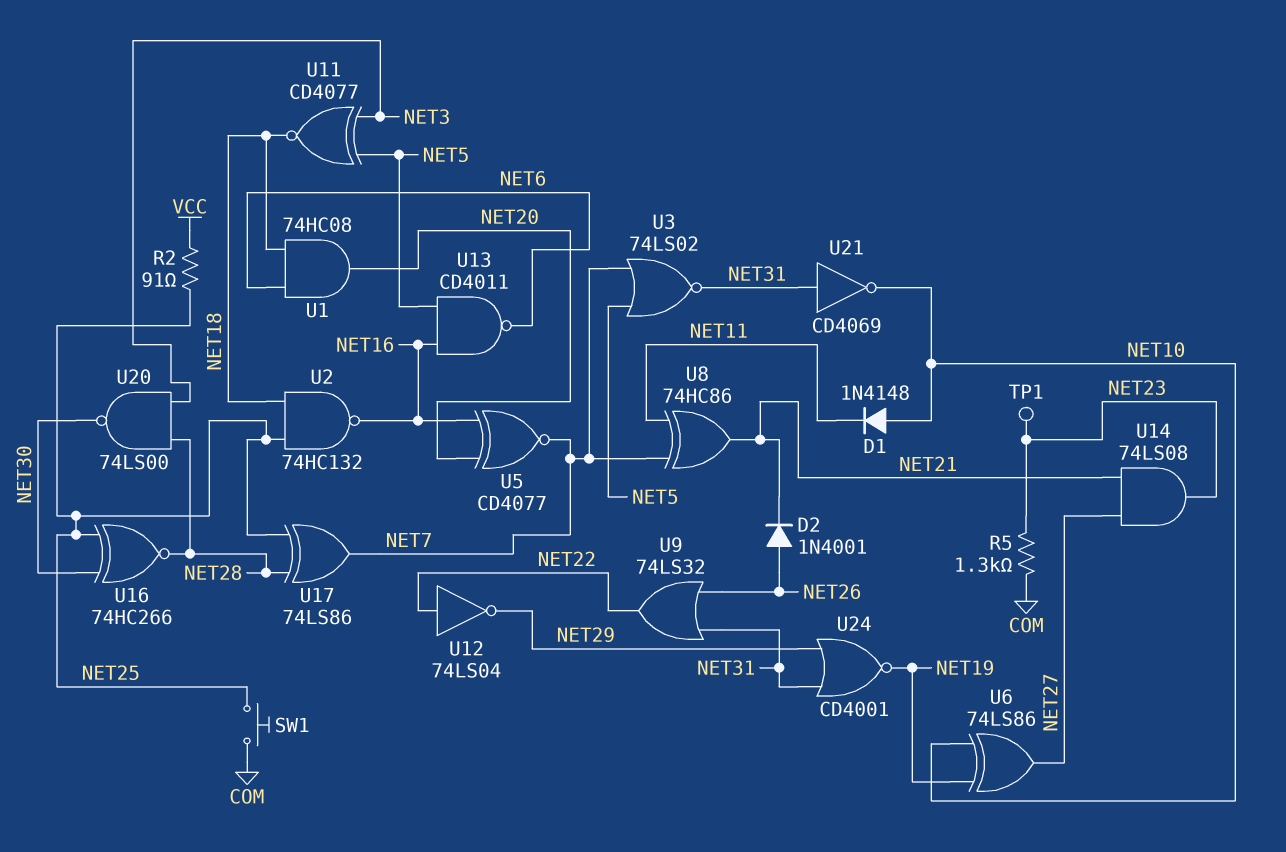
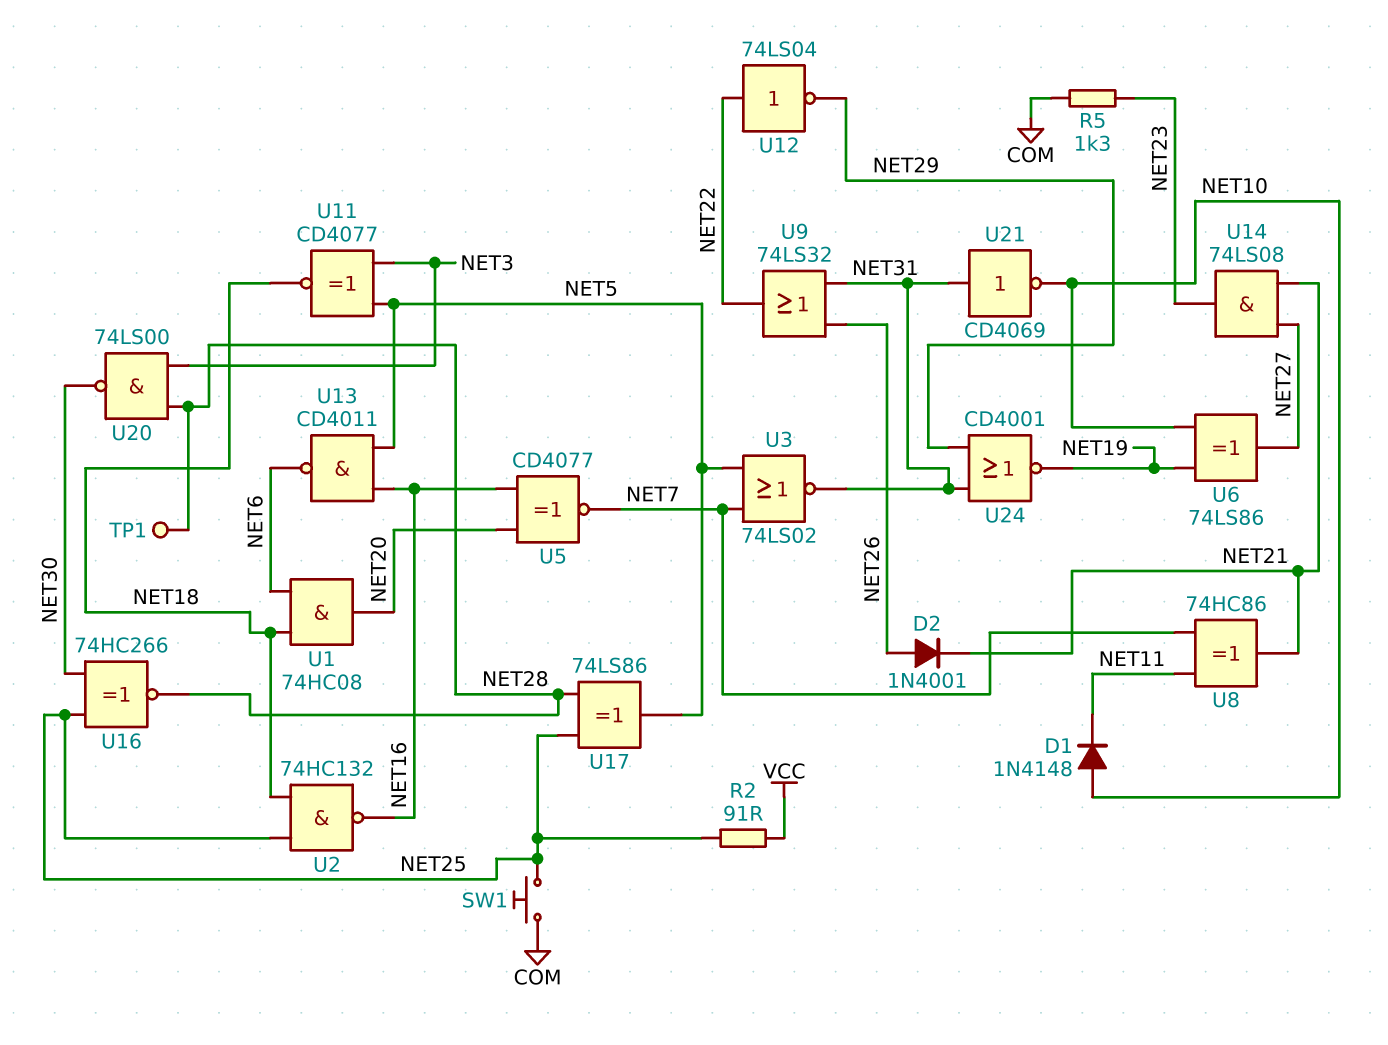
TP1: test point (NET23) -> test point (NET28)
U17: XOR 74LS86 (in NET25, in NET28, out NET7) -> XOR 74LS86 (in NET25, in NET28, out NET5)

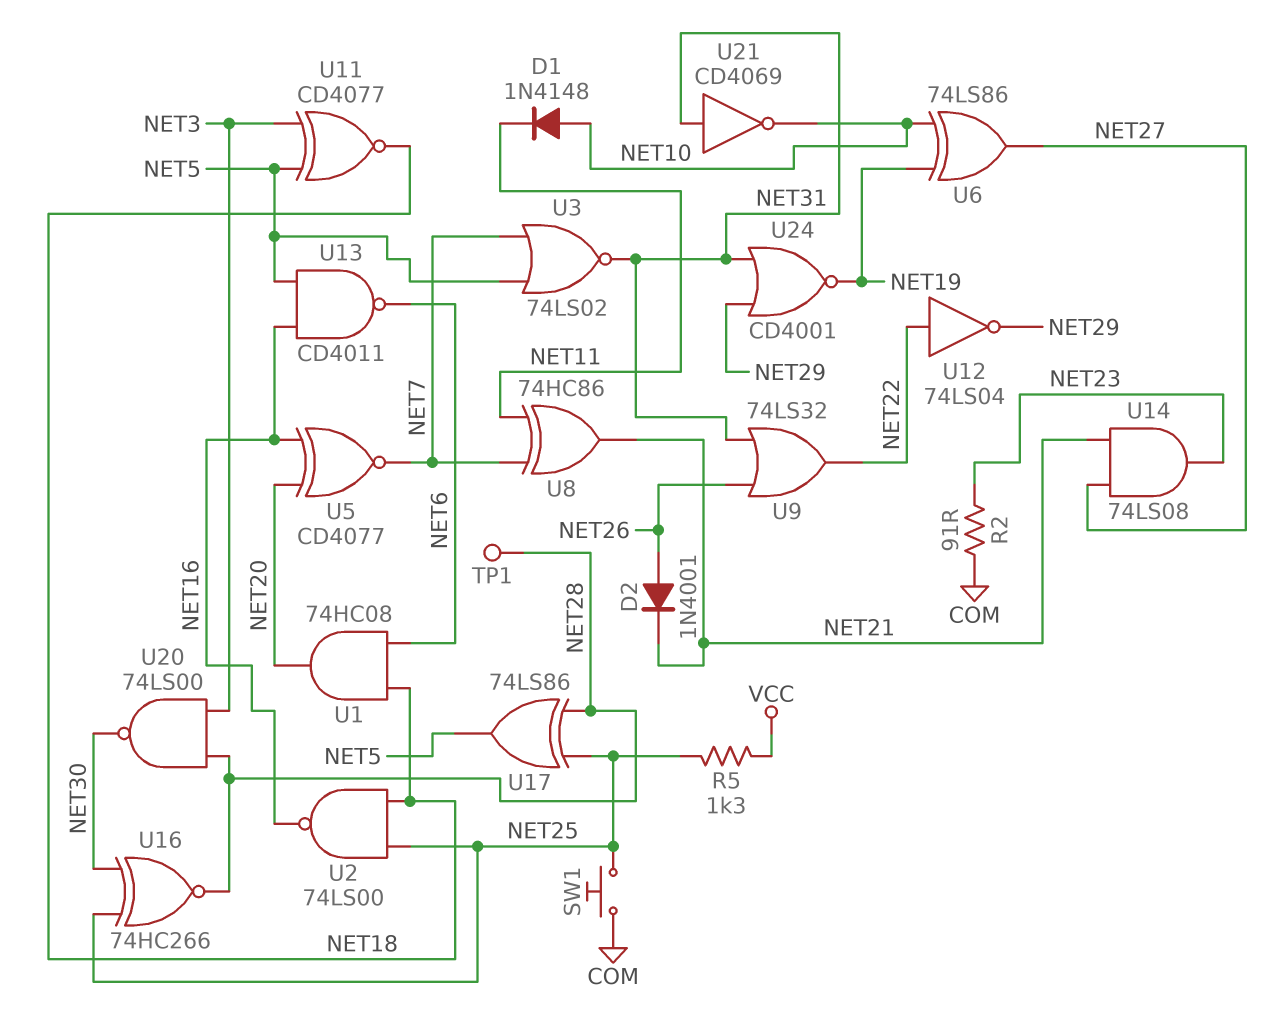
R2: 91 (NET25, VCC) -> 91 (COM, NET23)
R5: 1.3k (COM, NET23) -> 1.3k (NET25, VCC)
U2: NAND 74HC132 (in NET18, in NET25, out NET16) -> NAND 74LS00 (in NET18, in NET25, out NET16)

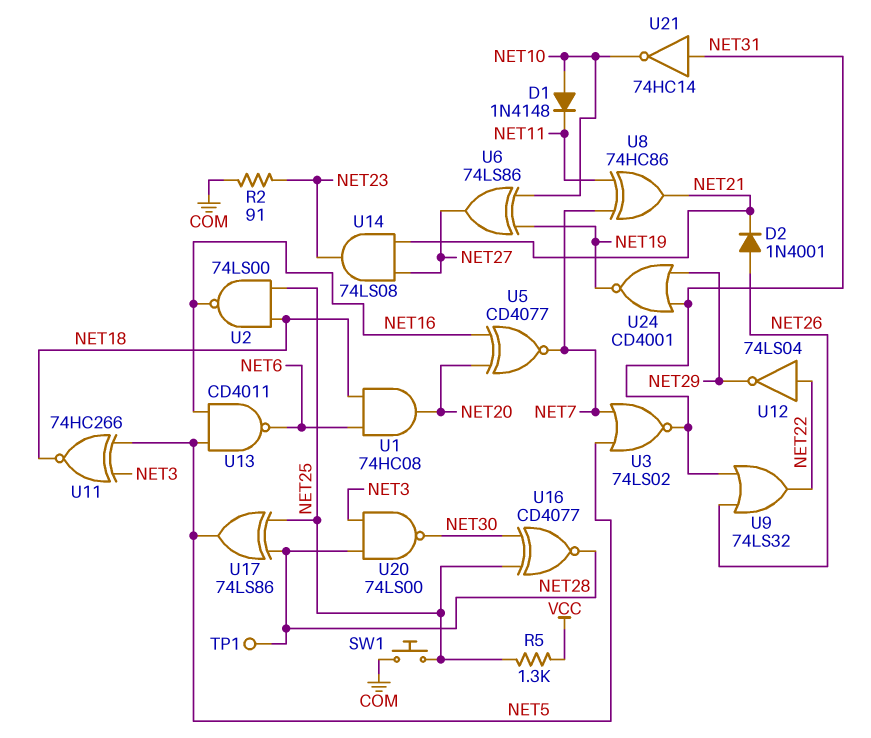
U11: XNOR CD4077 (in NET3, in NET5, out NET18) -> XNOR 74HC266 (in NET3, in NET5, out NET18)
U16: XNOR 74HC266 (in NET25, in NET30, out NET28) -> XNOR CD4077 (in NET25, in NET30, out NET28)
U21: NOT CD4069 (in NET31, out NET10) -> NOT 74HC14 (in NET31, out NET10)

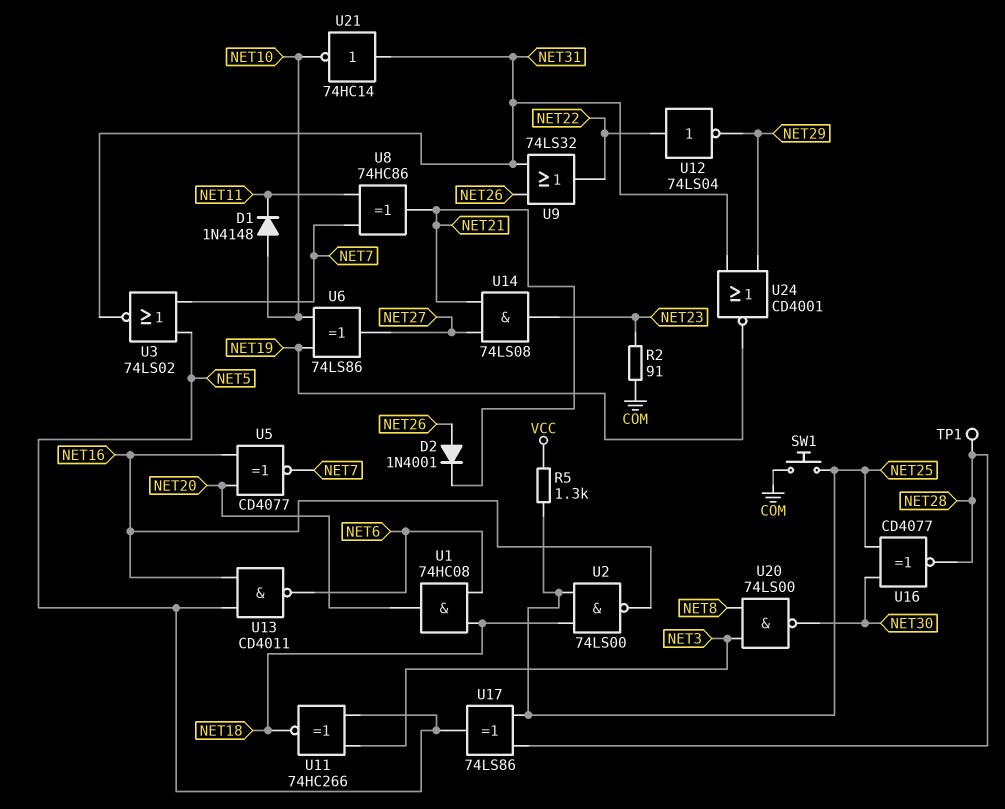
U20: NAND 74LS00 (in NET3, in NET28, out NET30) -> NAND 74LS00 (in NET3, in NET8, out NET30)

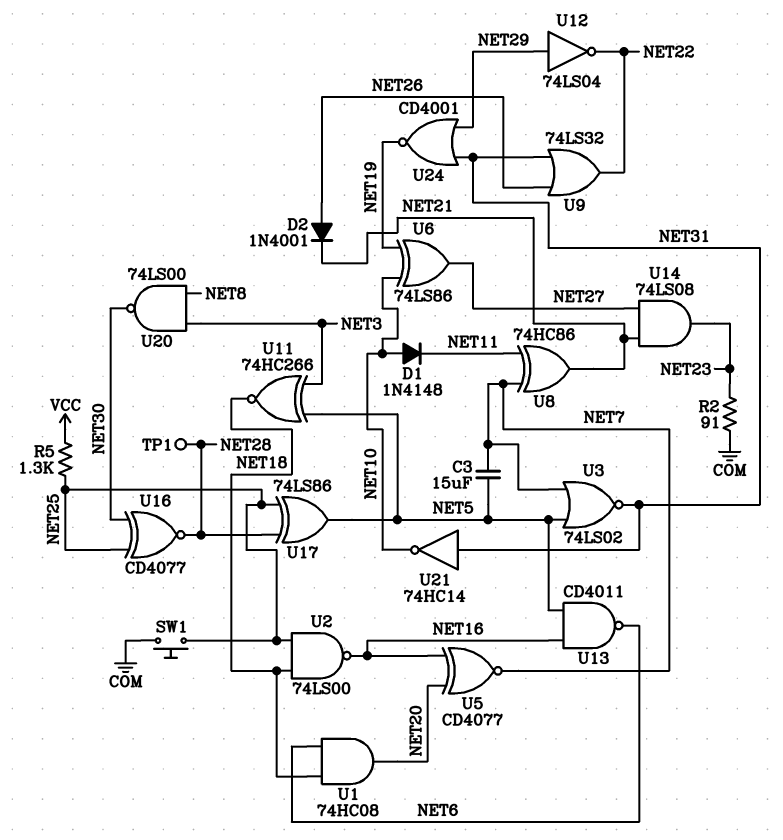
C3: none -> 15uF (NET5, NET7)
U12: NOT 74LS04 (in NET22, out NET29) -> NOT 74LS04 (in NET29, out NET22)

